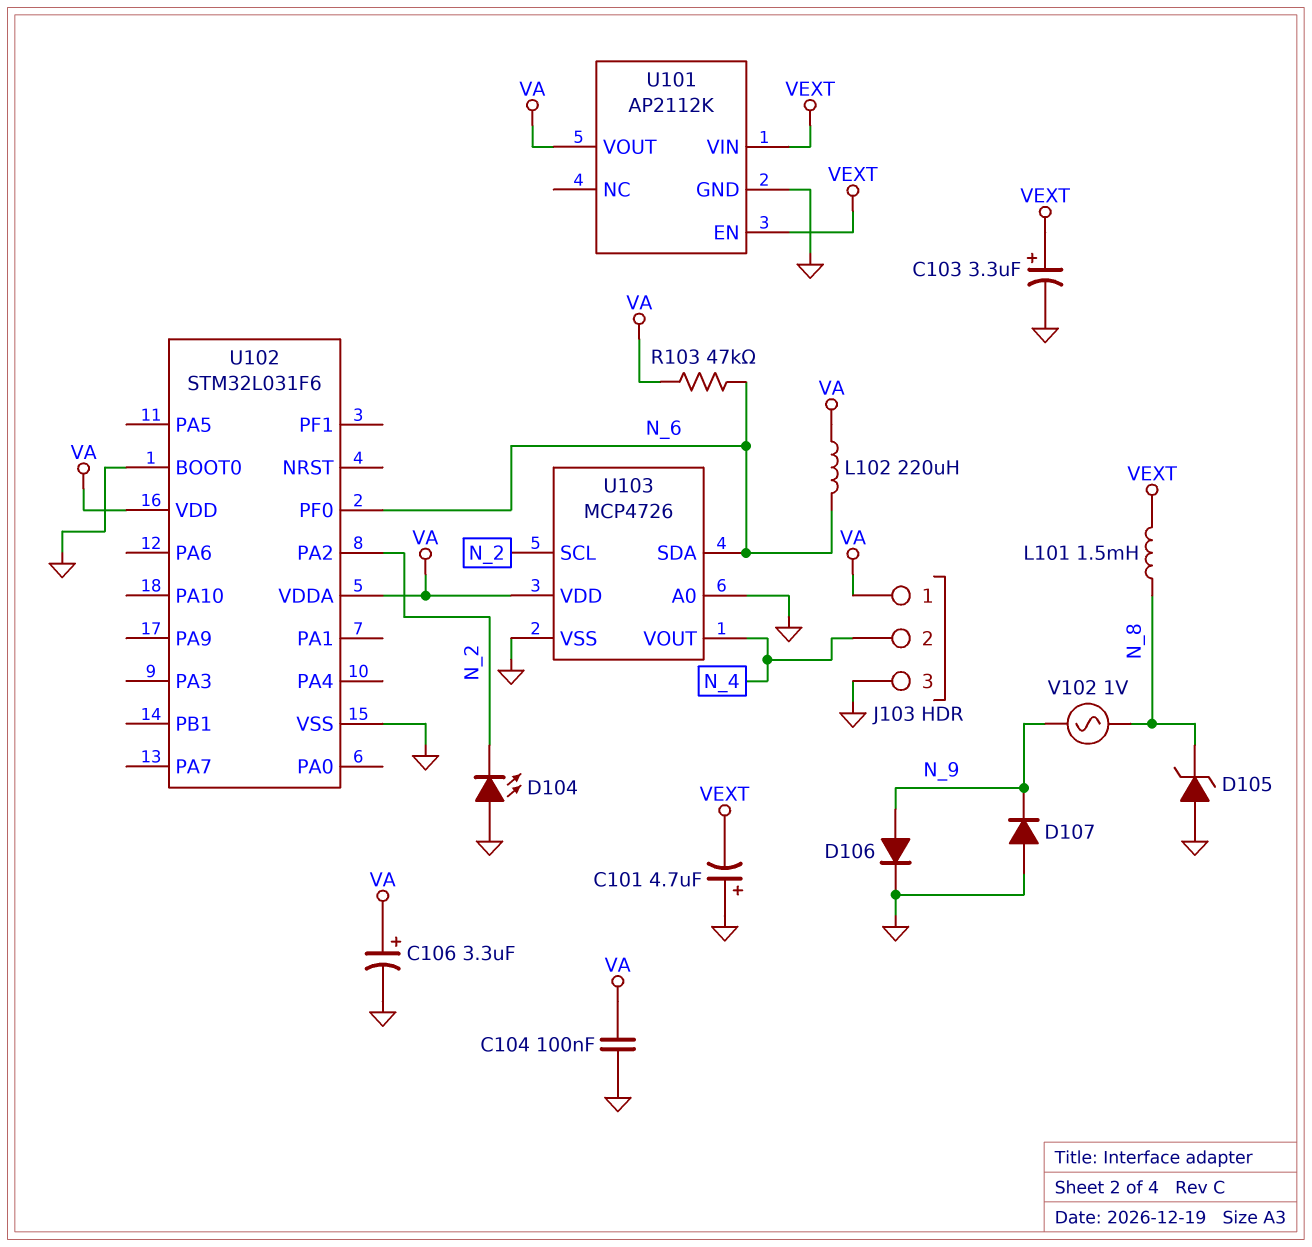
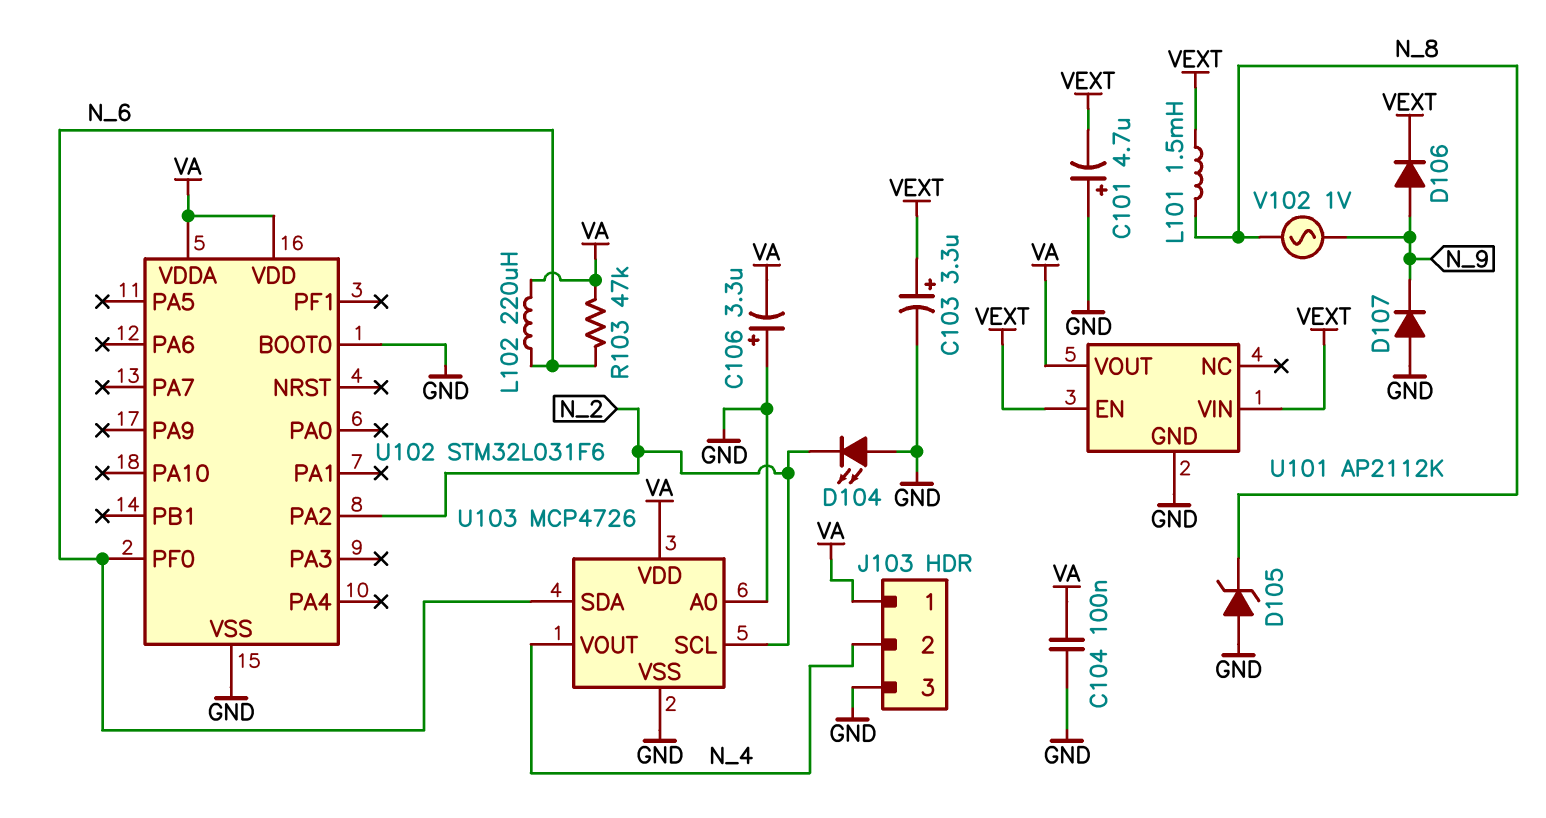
C106: 3.3uF (plus VA, minus GND) -> 3.3uF (plus GND, minus VA)
D106: diode (A N_9, K GND) -> diode (A N_9, K VEXT)

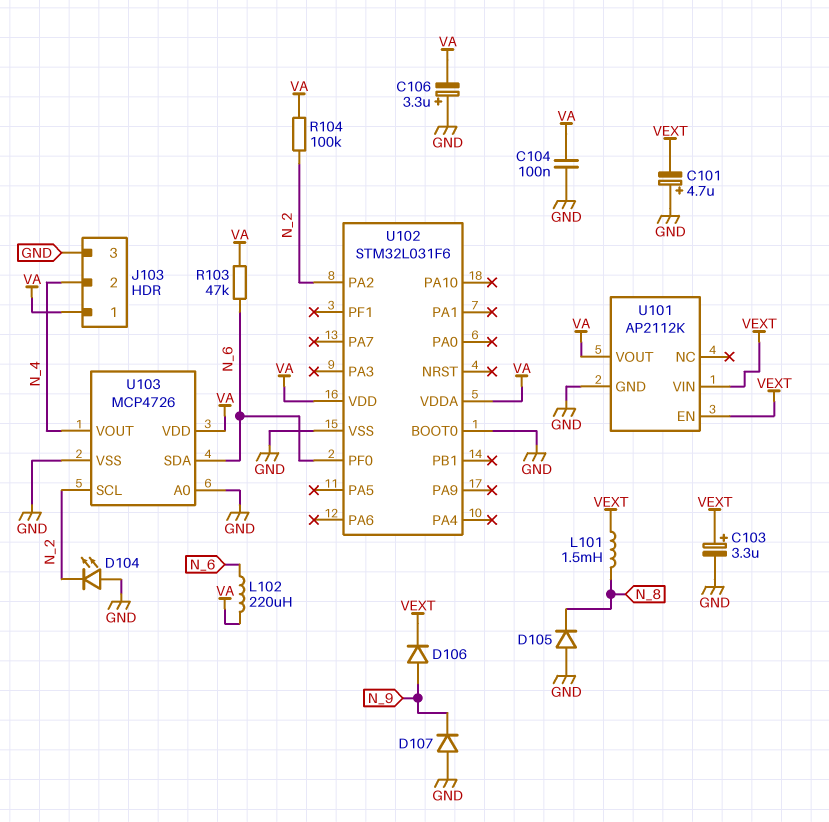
D105: zener (A GND, K N_8) -> diode (A GND, K N_8)
R104: none -> 100k (N_2, VA)
V102: AC 1V (N_8, N_9) -> none

